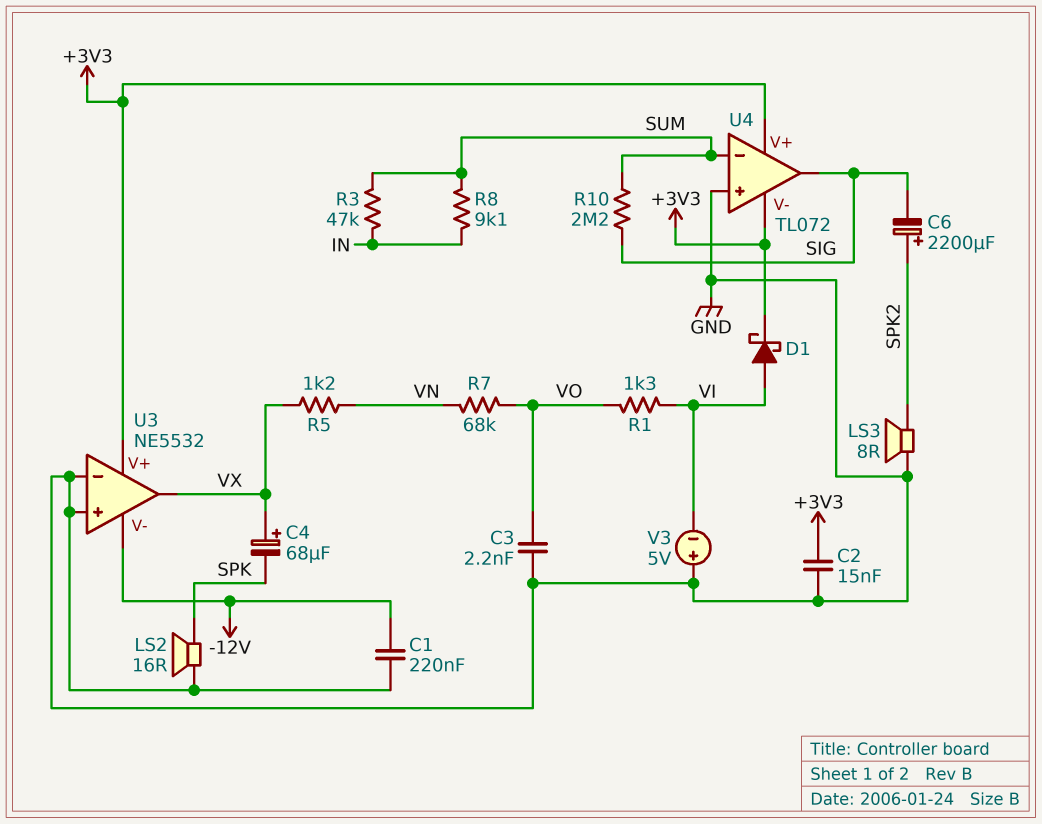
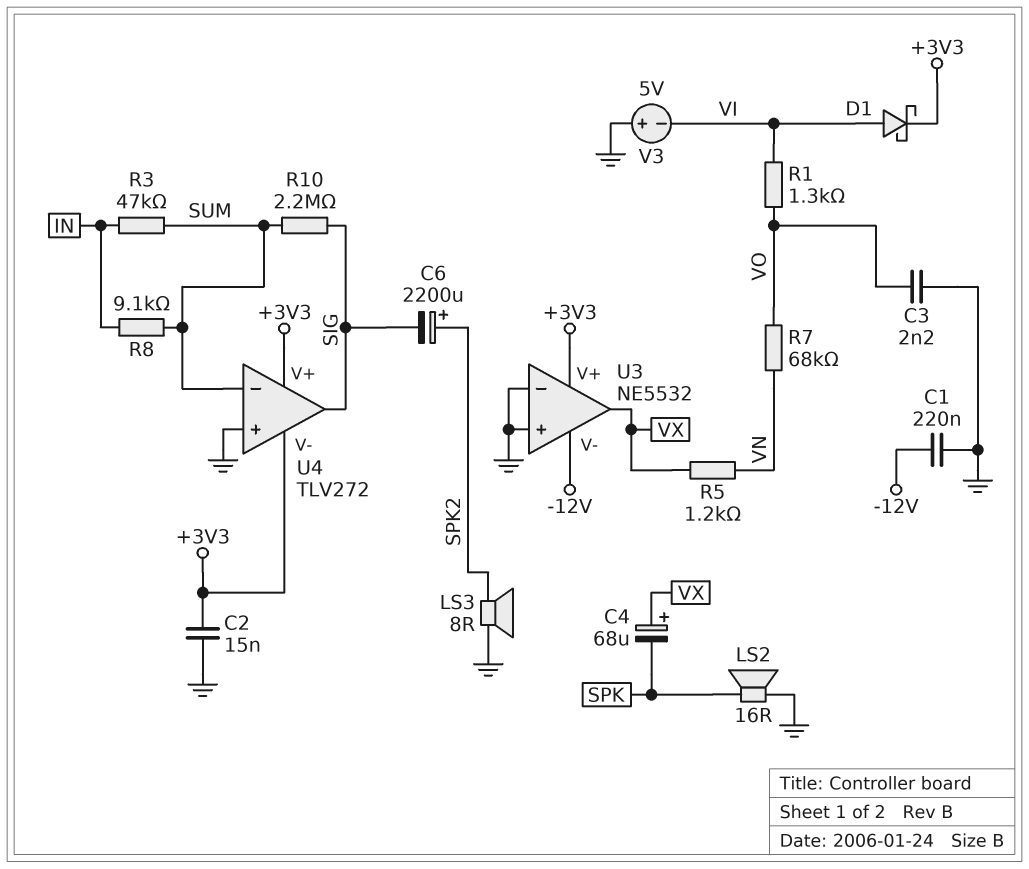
U4: TL072 -> TLV272

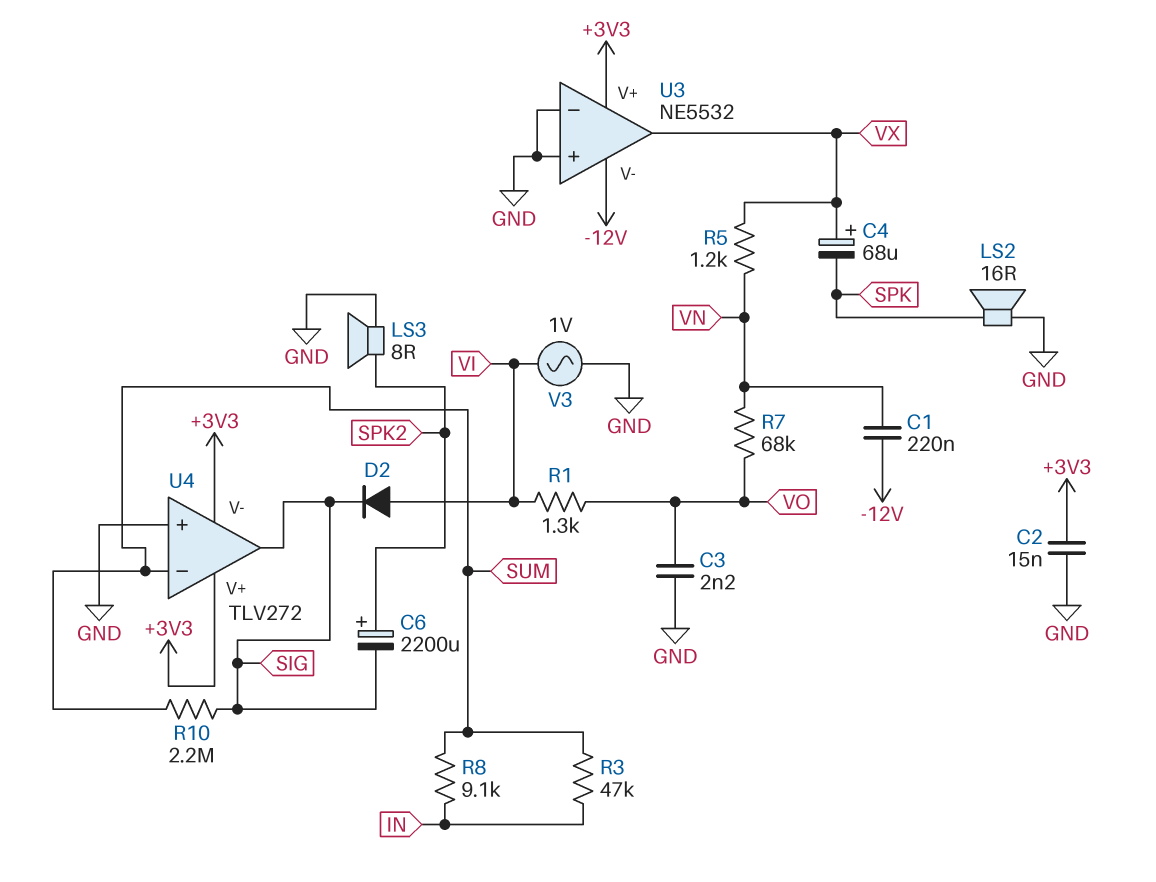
C1: 220nF (-12V, GND) -> 220nF (-12V, VN)
D1: schottky (A VI, K +3V3) -> none
D2: none -> diode (A VI, K SIG)
V3: 5V (plus GND, minus VI) -> AC 1V (GND, VI)

